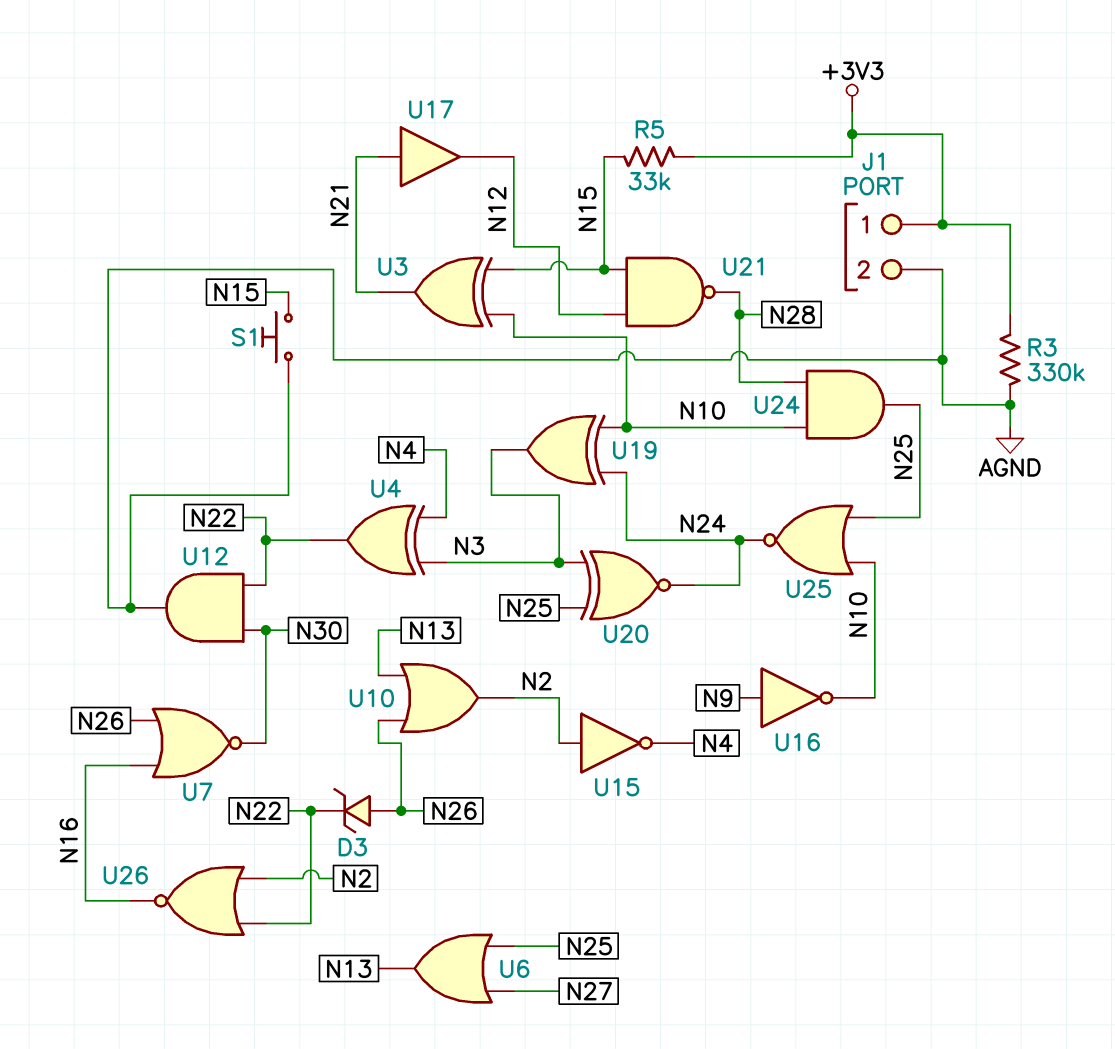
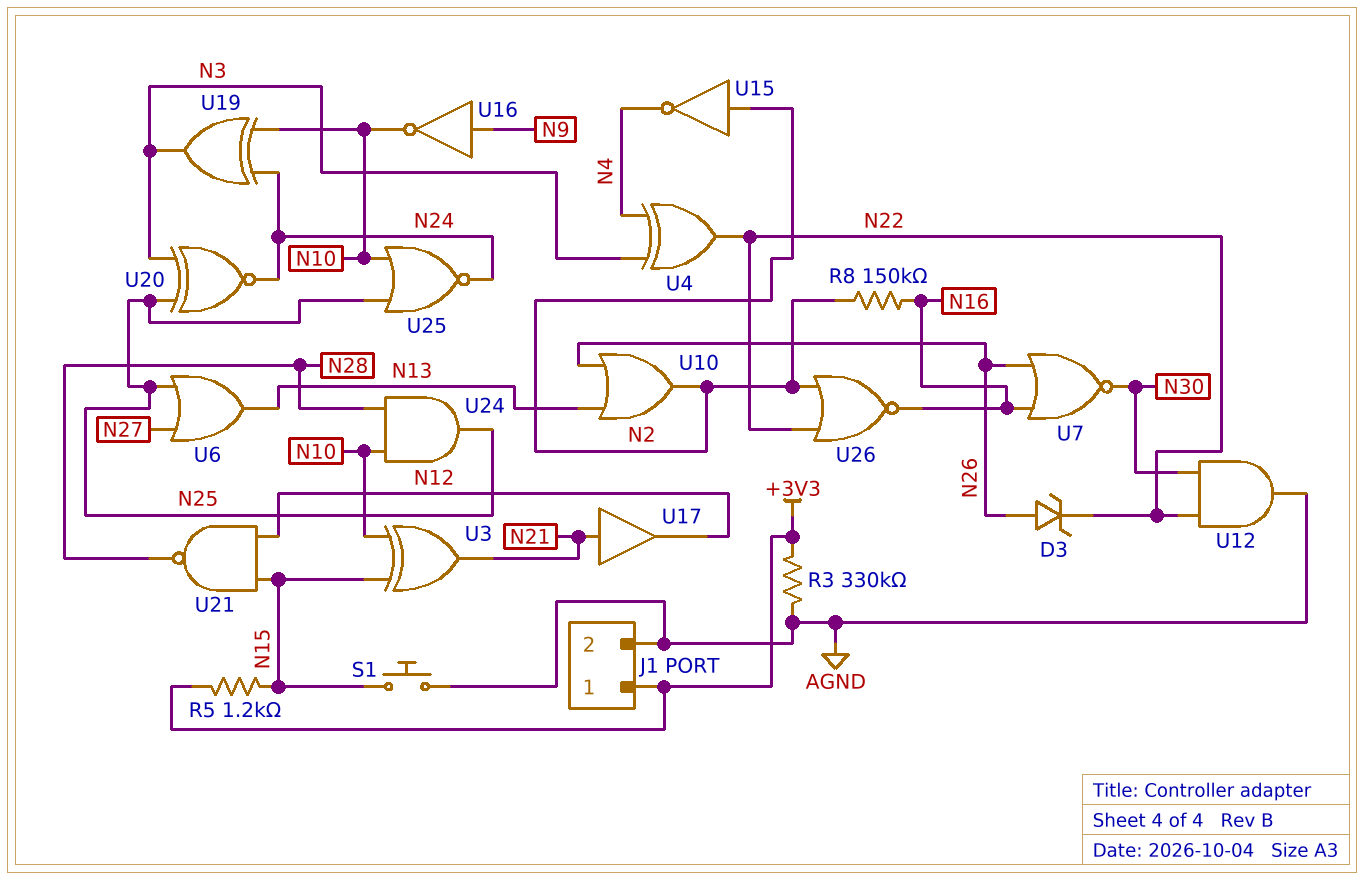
R5: 33k (+3V3, N15) -> 1.2k (+3V3, N15)
R8: none -> 150k (N2, N16)

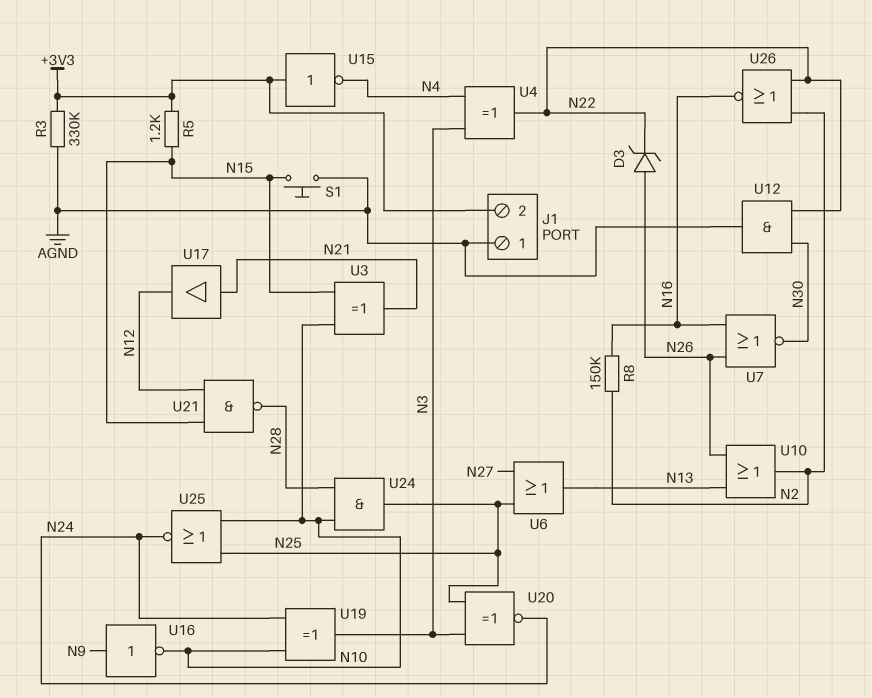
J1 pin 1: +3V3 -> AGND
J1 pin 2: AGND -> +3V3
U15: NOT (in N2, out N4) -> NOT (in +3V3, out N4)

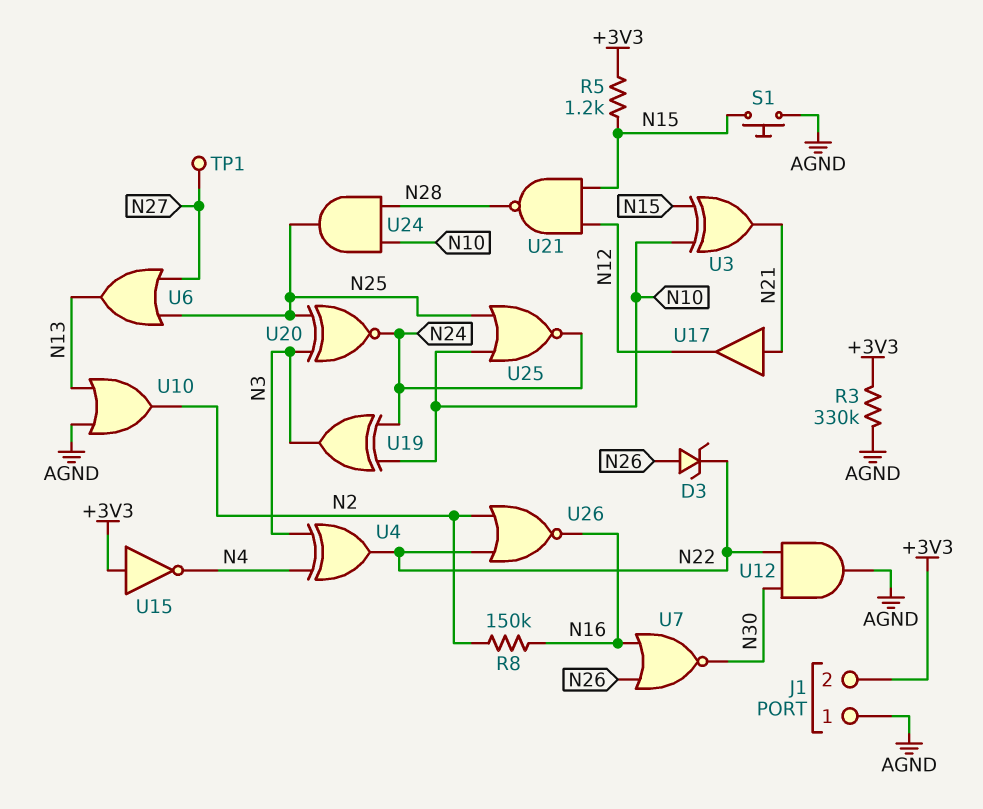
TP1: none -> test point (N27)
U10: OR (in N13, in N26, out N2) -> OR (in AGND, in N13, out N2)
U16: NOT (in N9, out N10) -> none

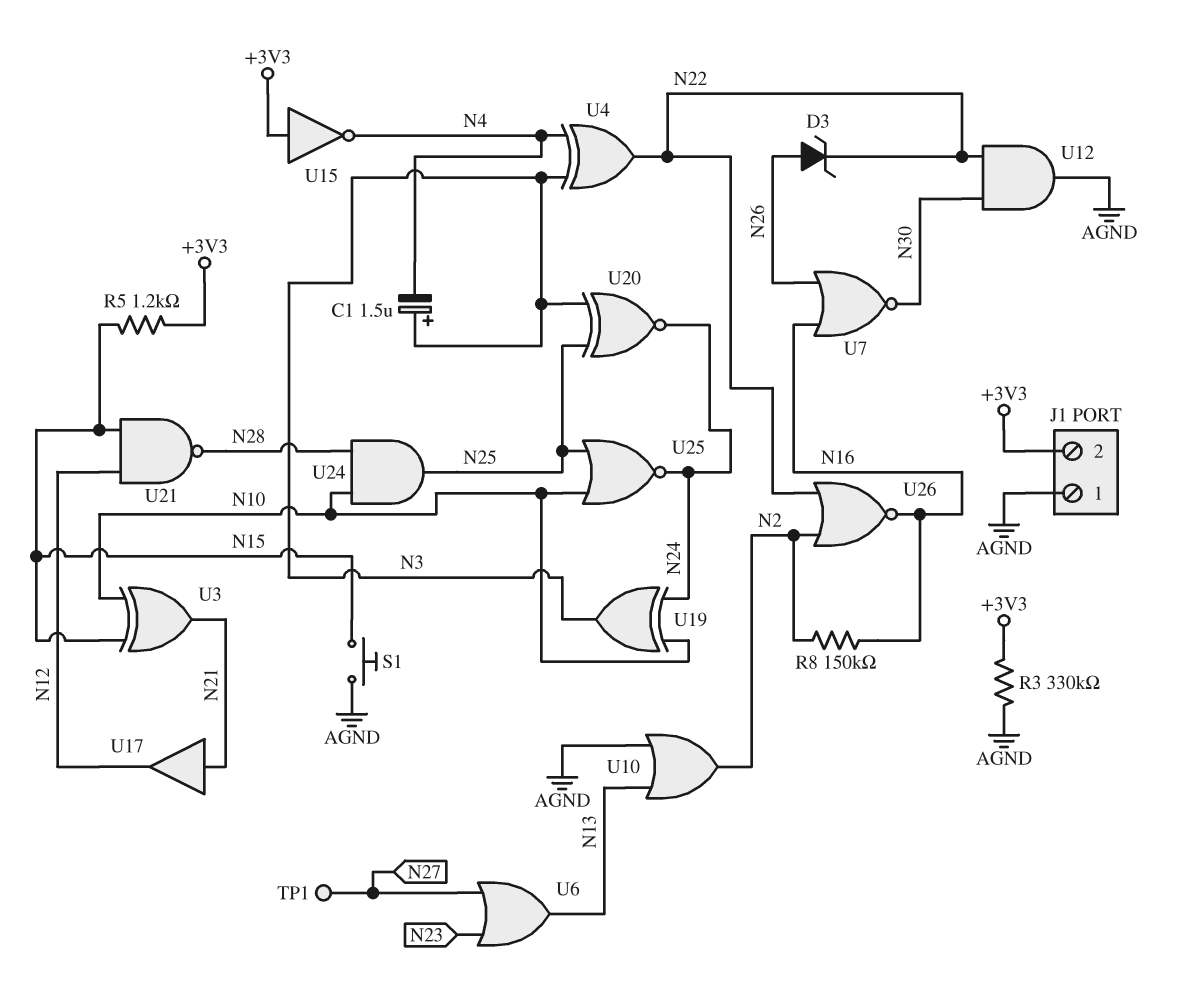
C1: none -> 1.5uF (plus N3, minus N4)
U6: OR (in N25, in N27, out N13) -> OR (in N23, in N27, out N13)

